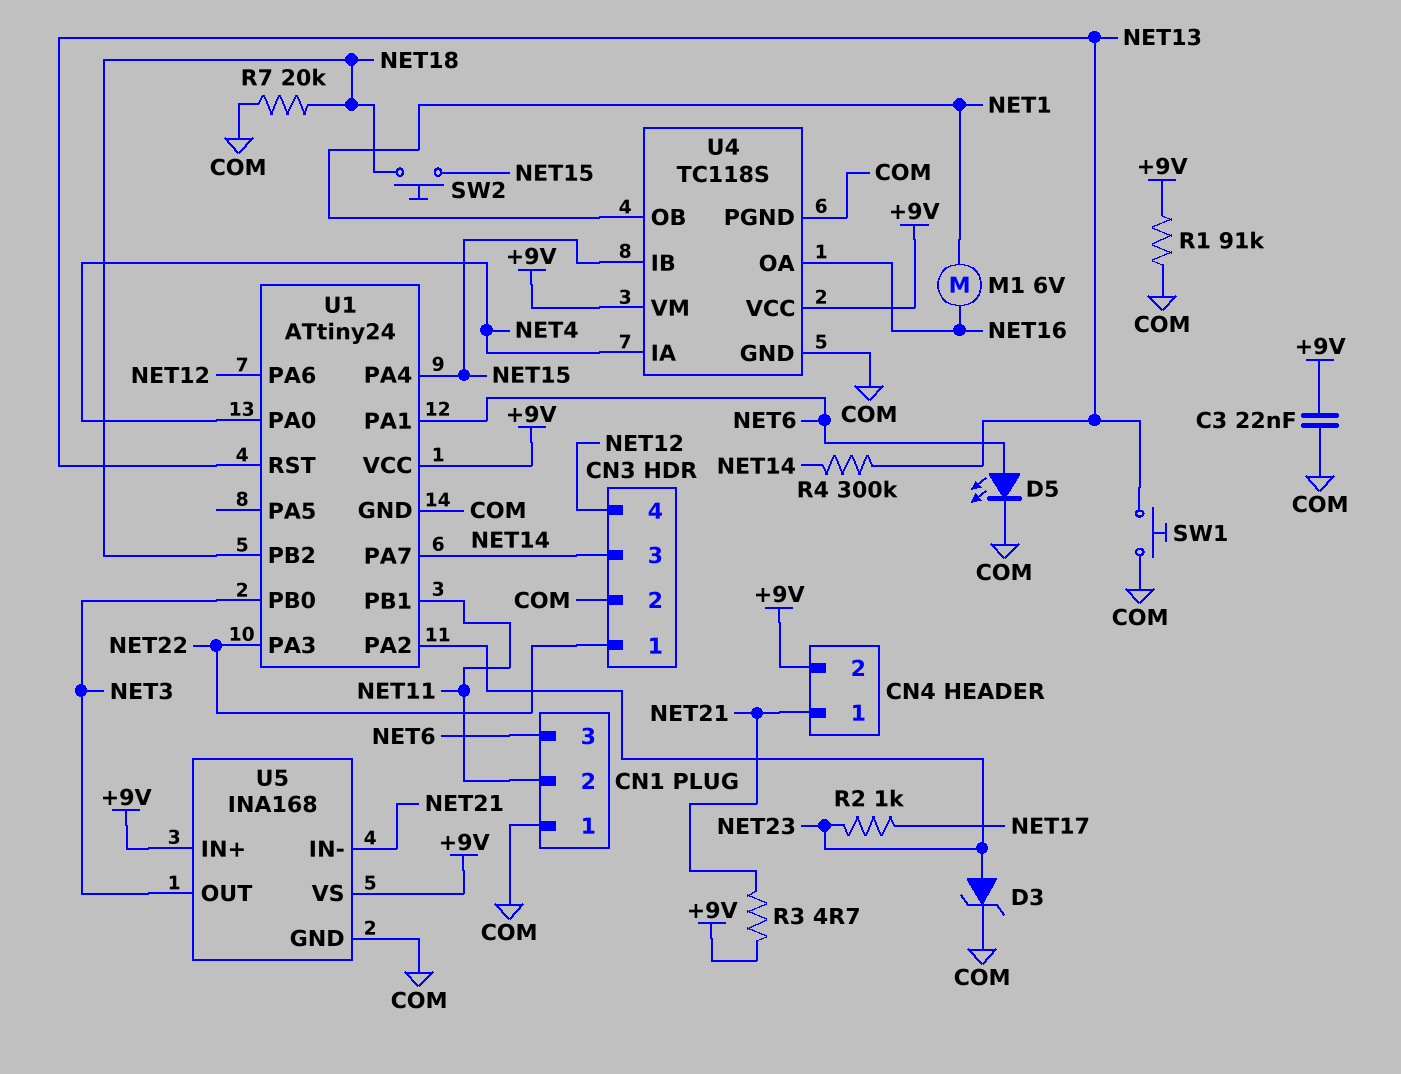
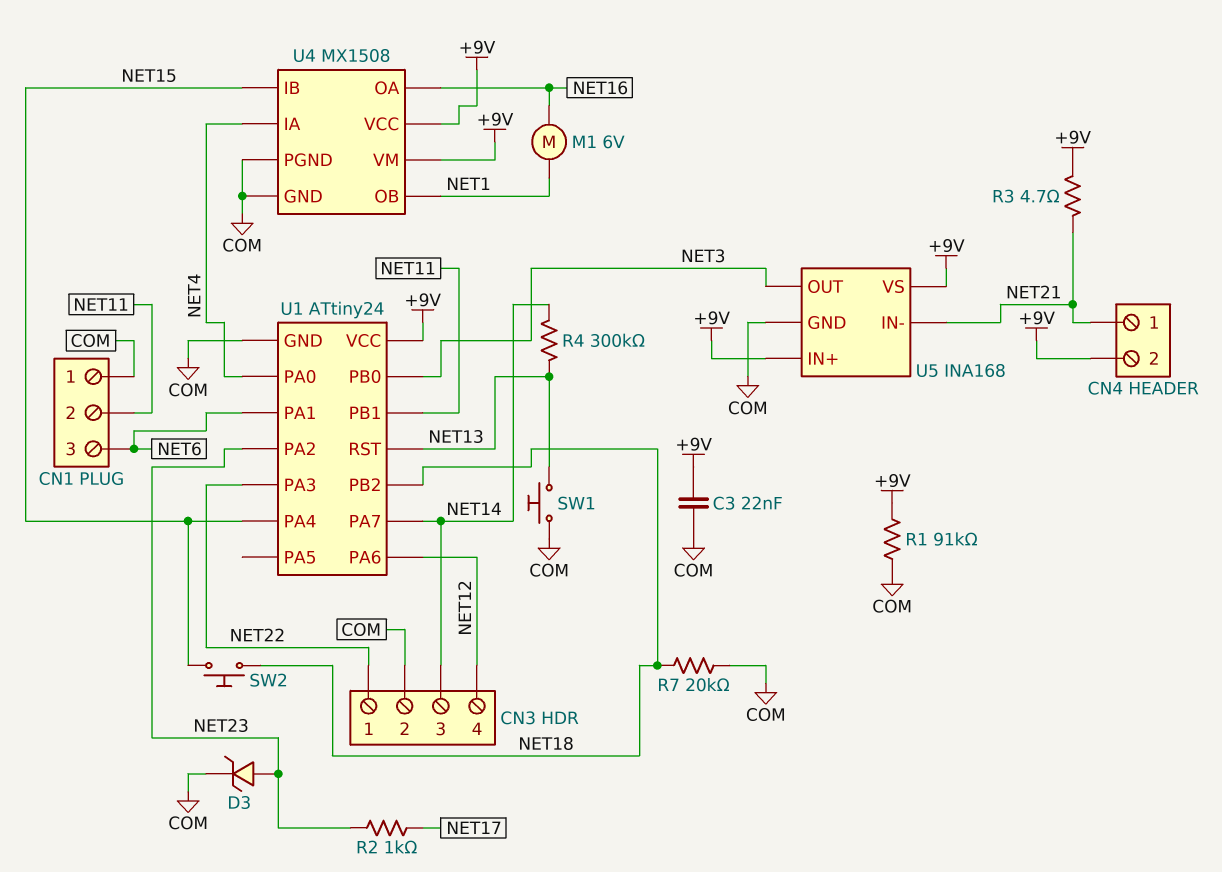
D5: LED (A NET6, K COM) -> none
U4: TC118S -> MX1508

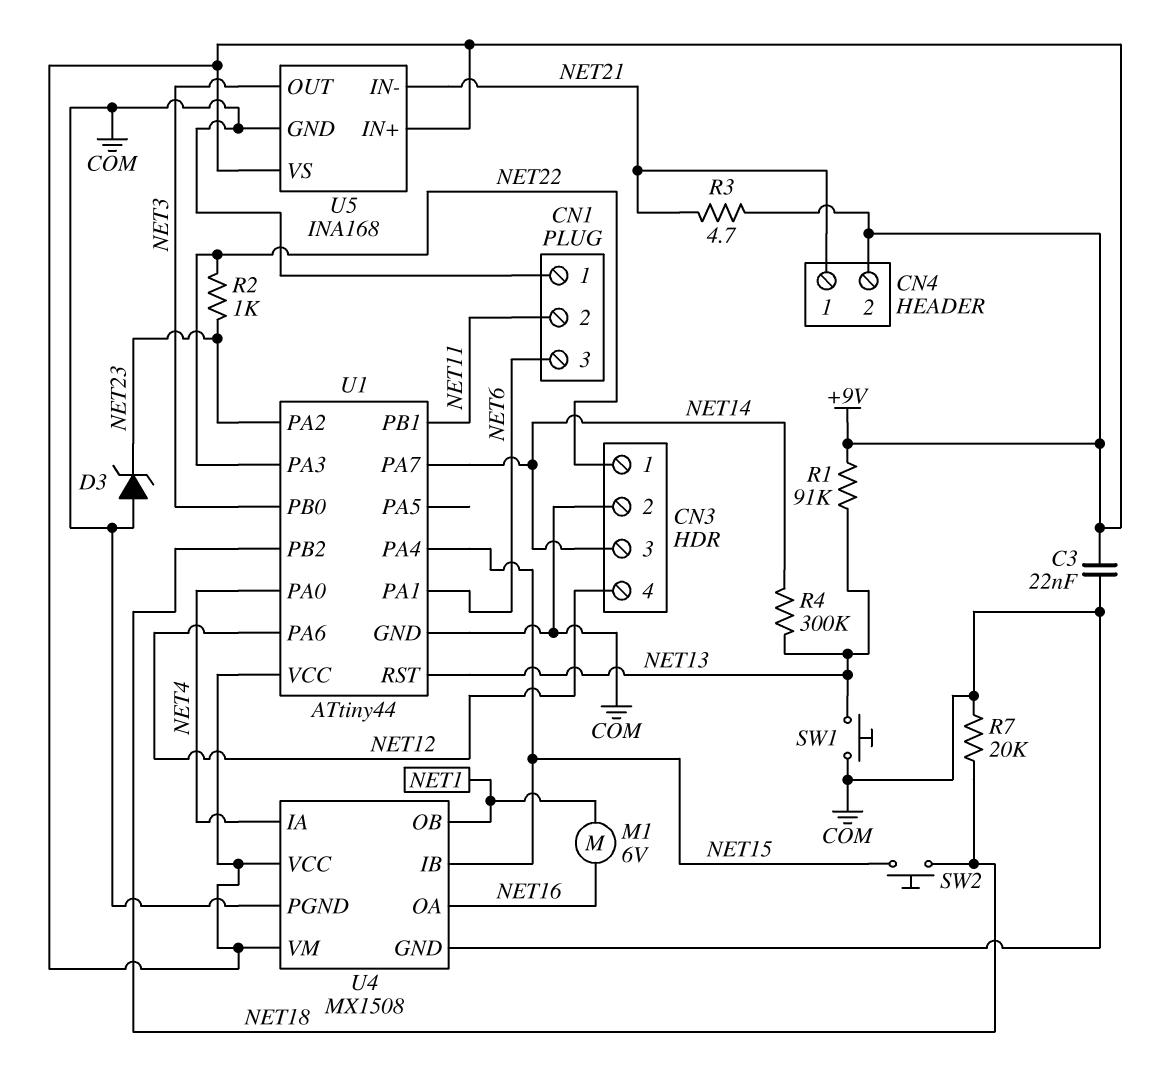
D3: zener (A NET23, K COM) -> zener (A COM, K NET23)
R1: 91k (+9V, COM) -> 91k (+9V, NET13)
R2: 1k (NET17, NET23) -> 1k (NET22, NET23)
U1: ATtiny24 -> ATtiny44

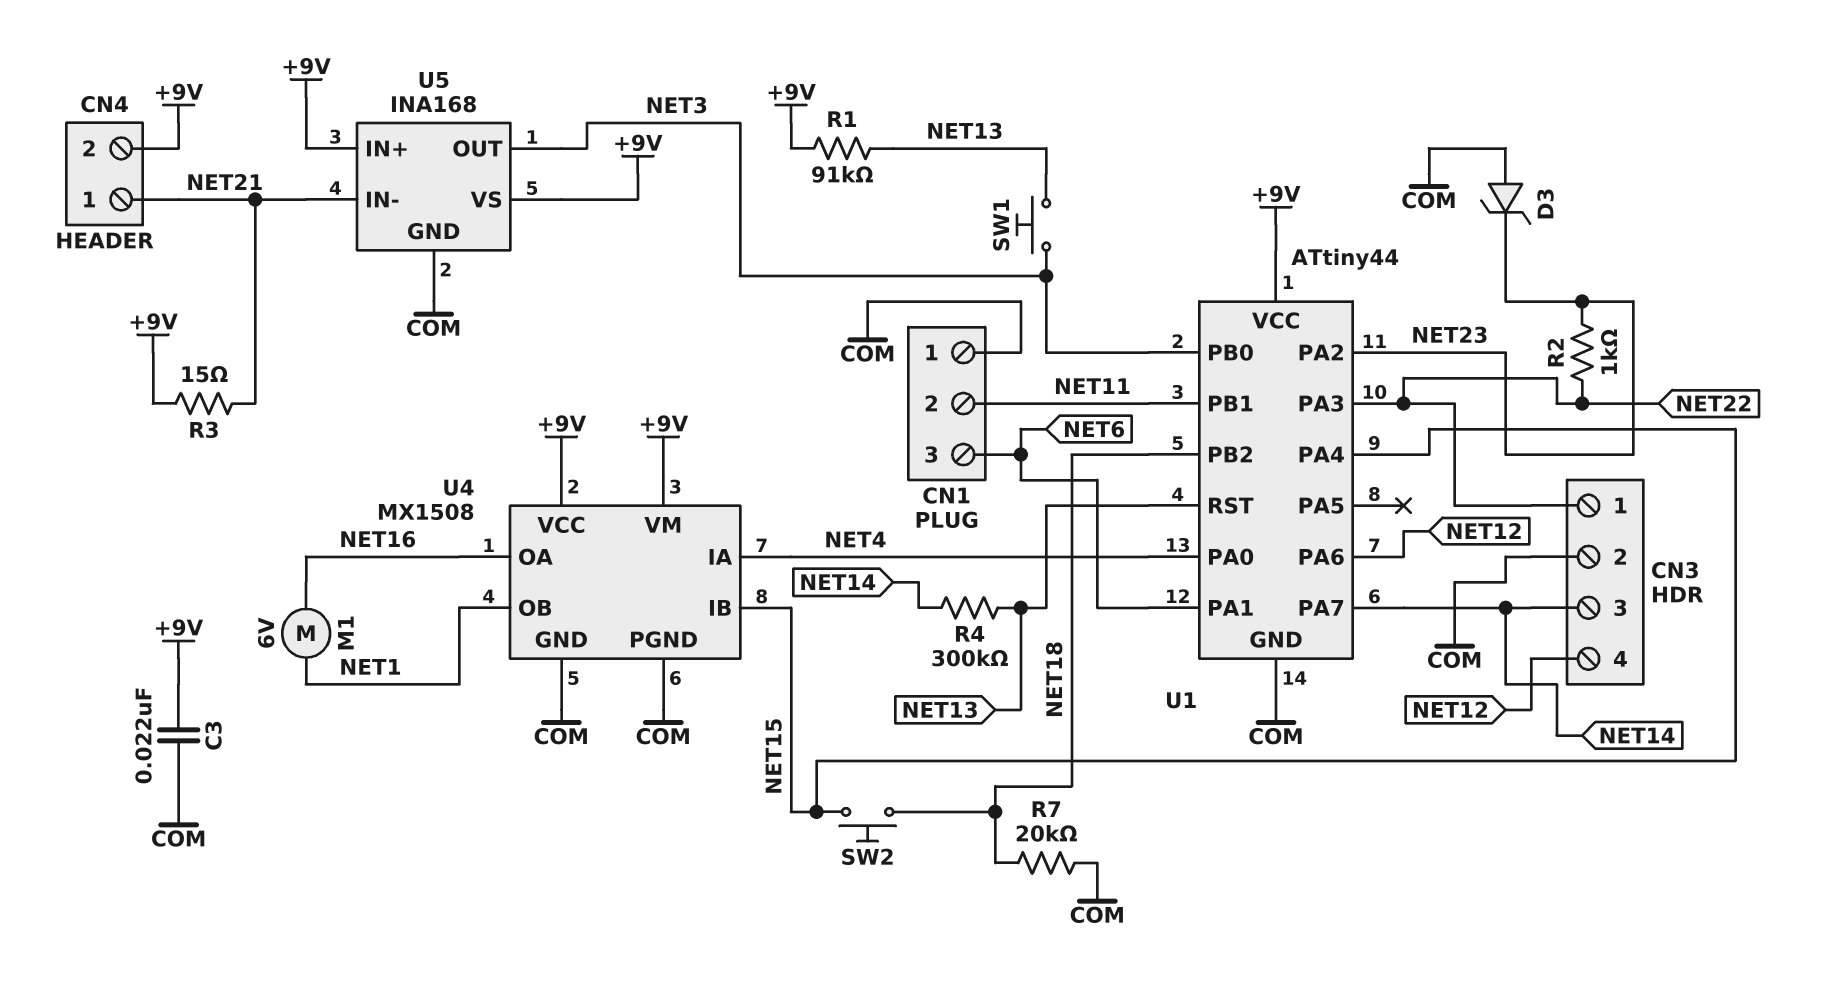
R3: 4.7 (+9V, NET21) -> 15 (+9V, NET21)
SW1: button (COM, NET13) -> button (NET3, NET13)

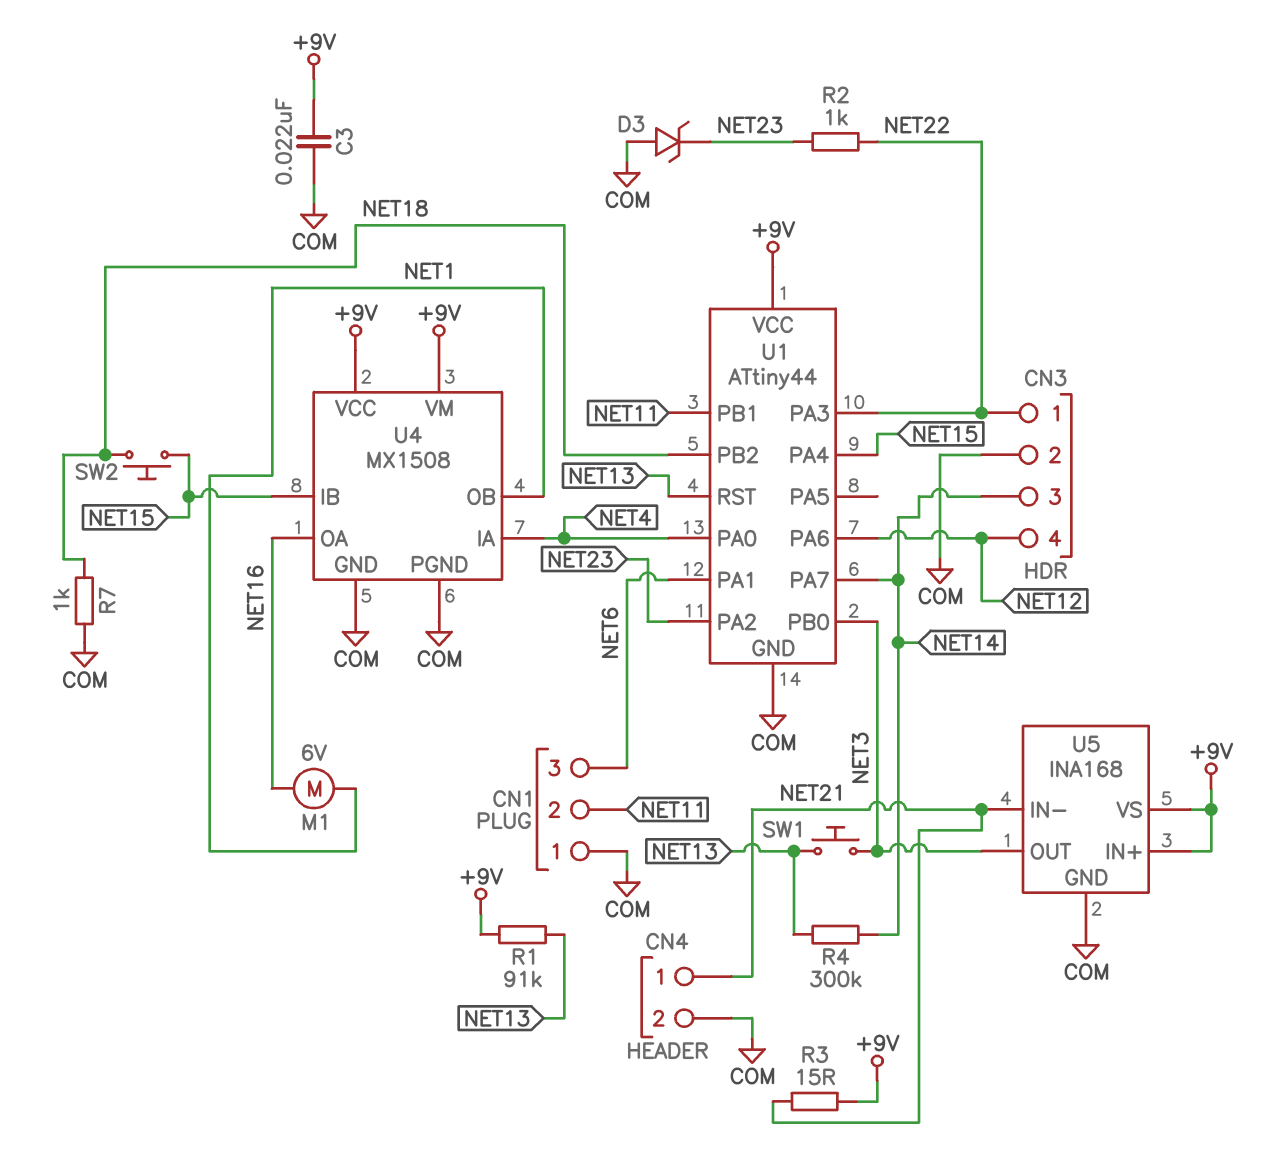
CN4 pin 2: +9V -> COM
R7: 20k (COM, NET18) -> 1k (COM, NET18)

